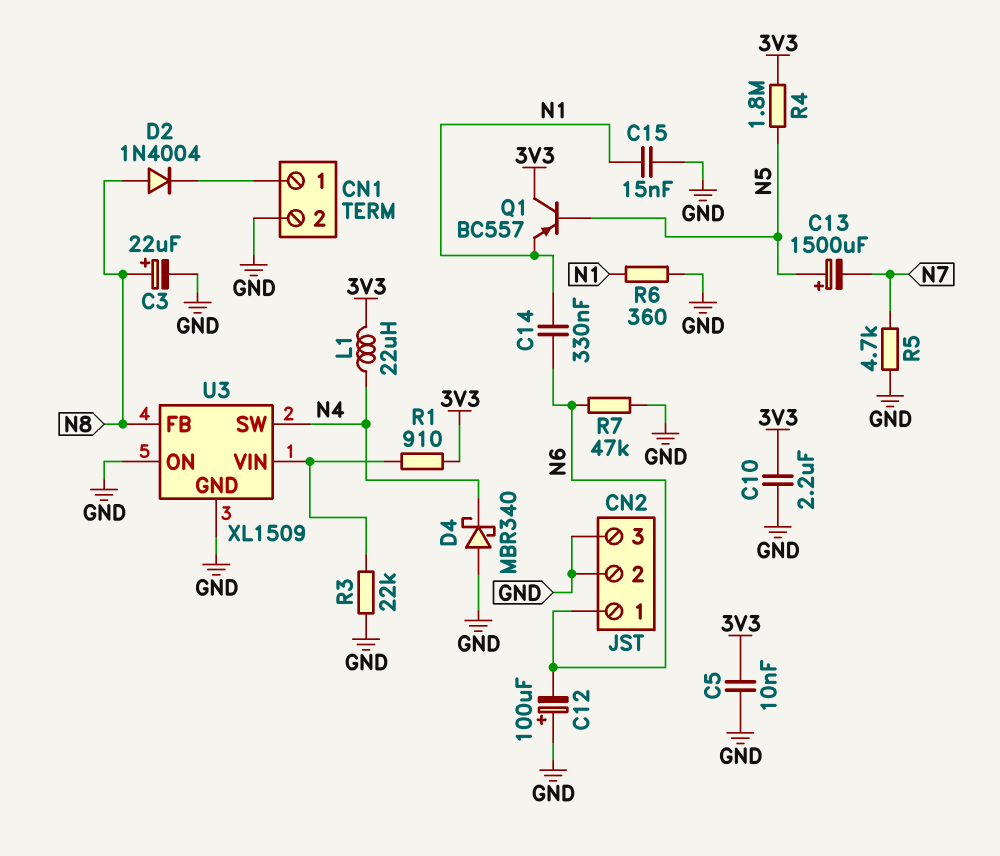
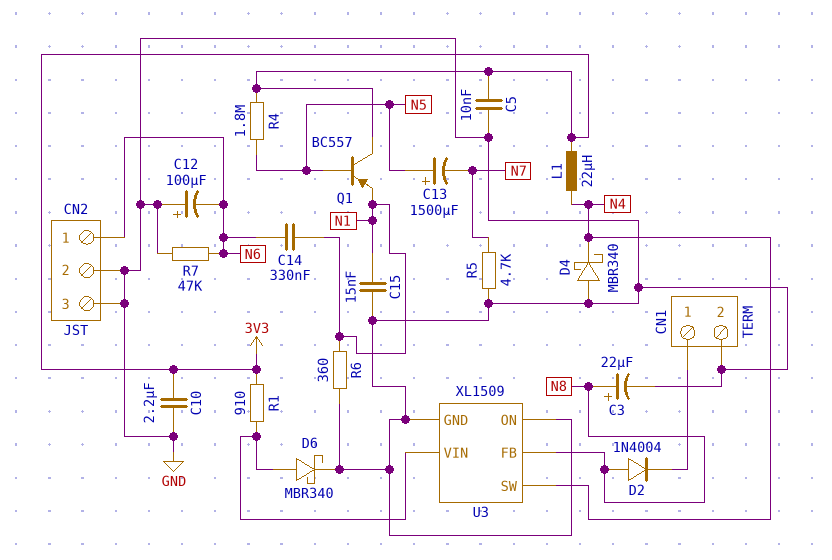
D6: none -> schottky MBR340 (A U3/VIN, K GND)
R3: 22k (GND, U3/VIN) -> none

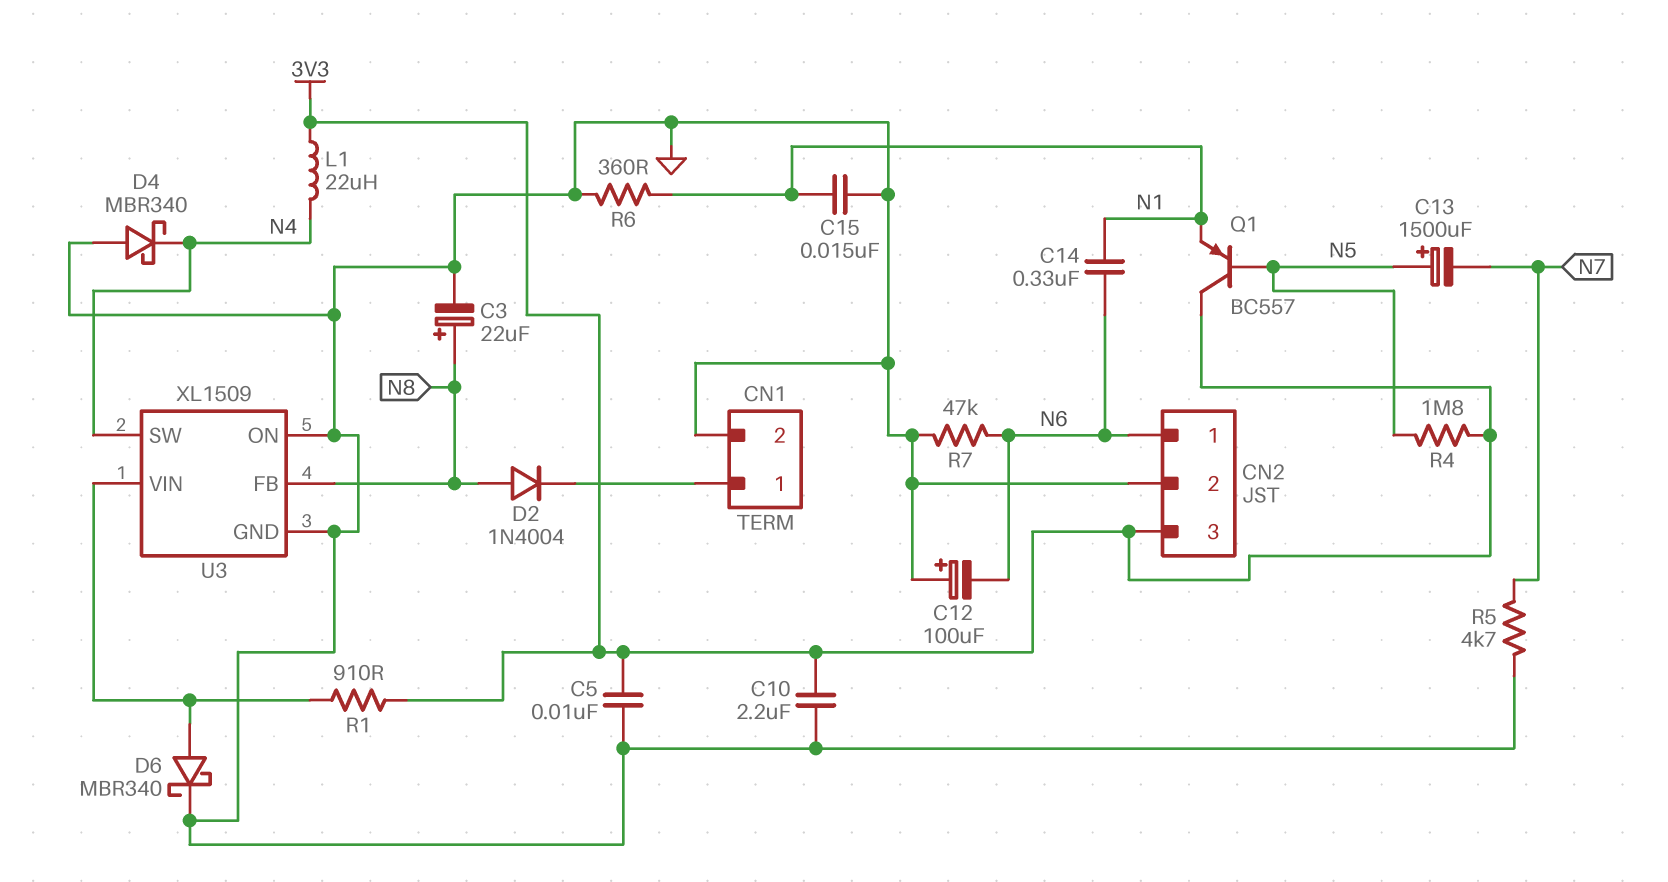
CN2 pin 3: GND -> 3V3

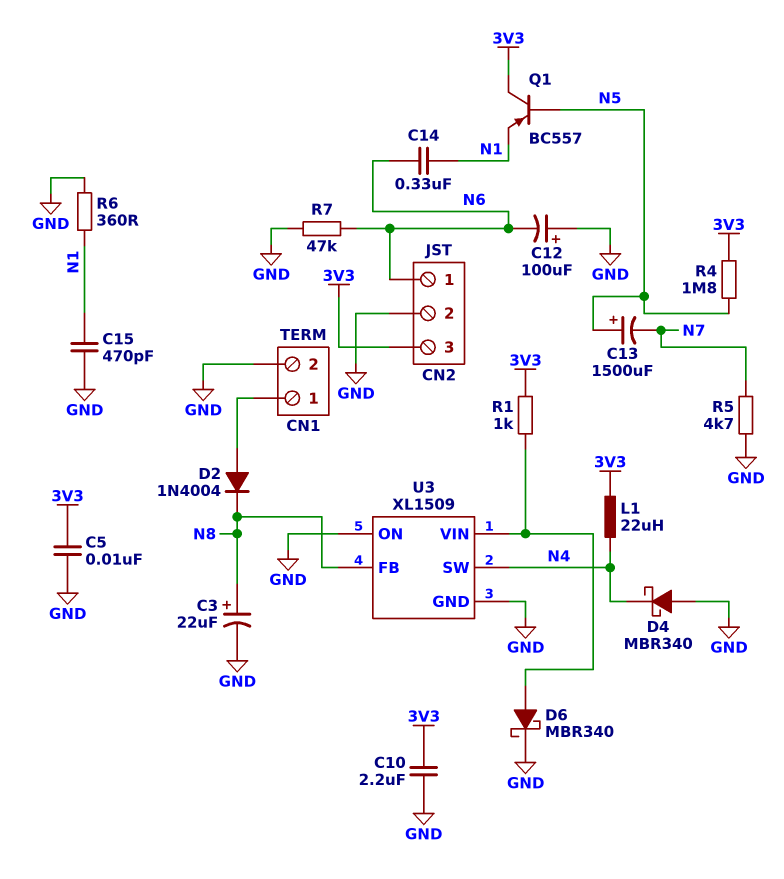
C15: 15nF (GND, N1) -> 470pF (GND, N1)
D2: diode 1N4004 (A N8, K CN1/1) -> diode 1N4004 (A CN1/1, K N8)
R1: 910 (3V3, U3/VIN) -> 1k (3V3, U3/VIN)

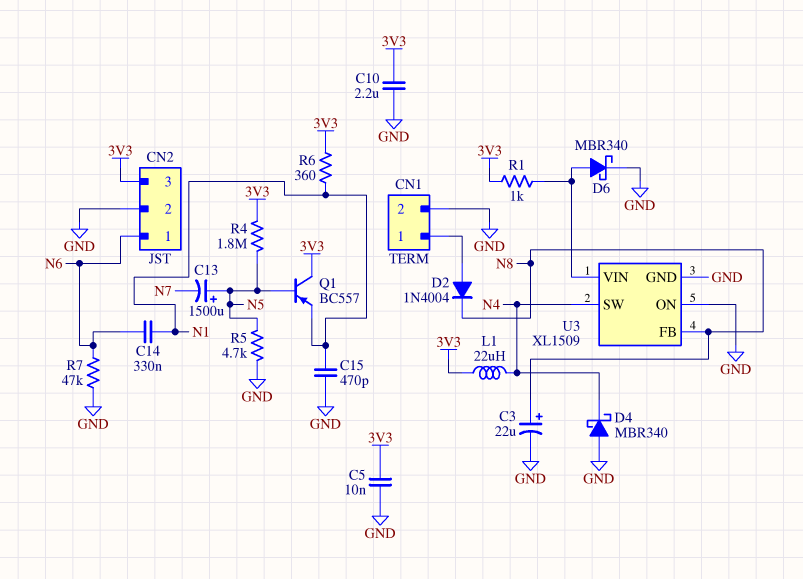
C12: 100uF (plus GND, minus N6) -> none
R5: 4.7k (GND, N7) -> 4.7k (GND, N5)
R6: 360 (GND, N1) -> 360 (3V3, N1)

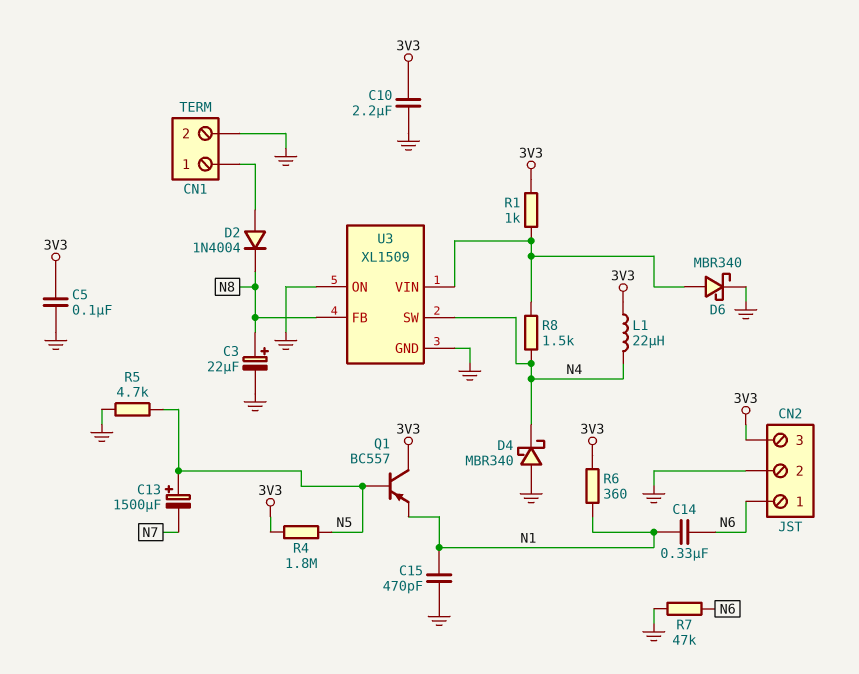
C5: 10nF (3V3, GND) -> 100nF (3V3, GND)
R8: none -> 1.5k (N4, U3/VIN)

